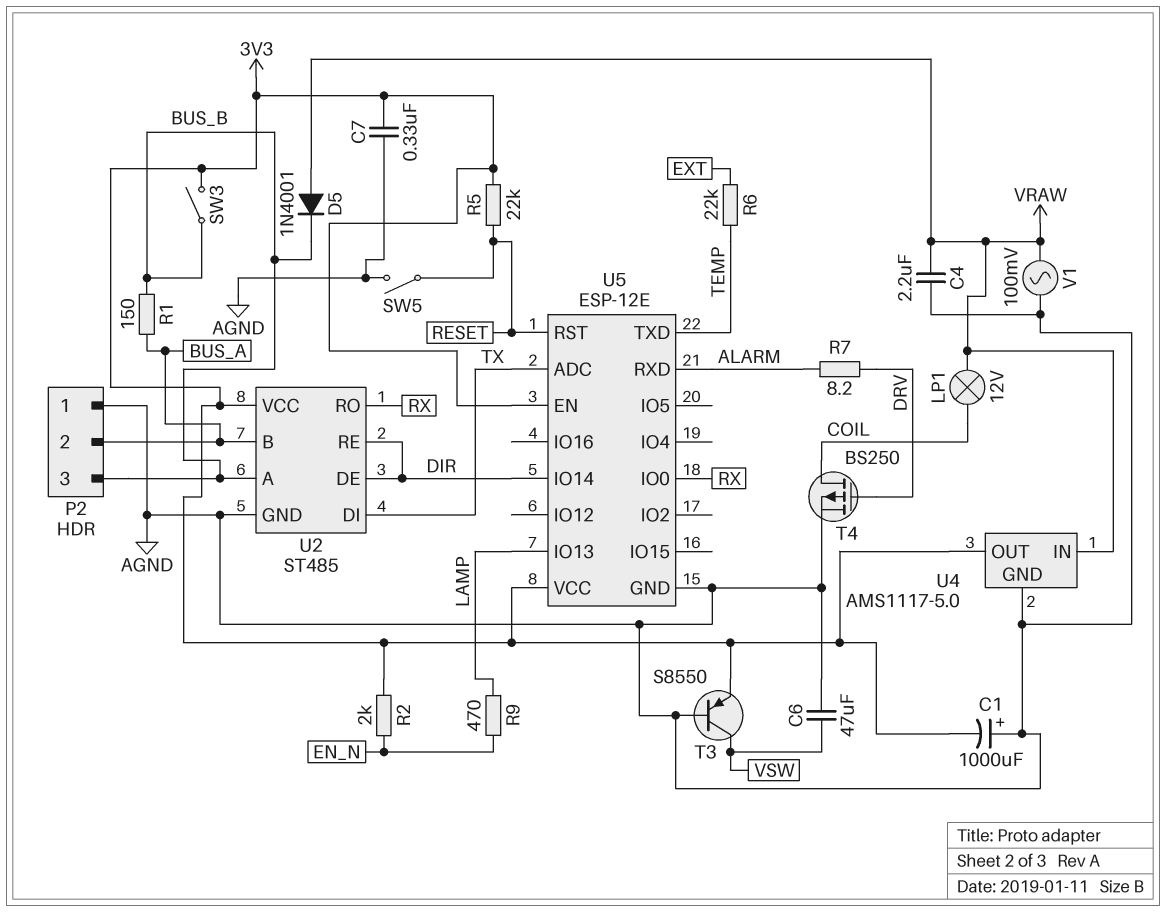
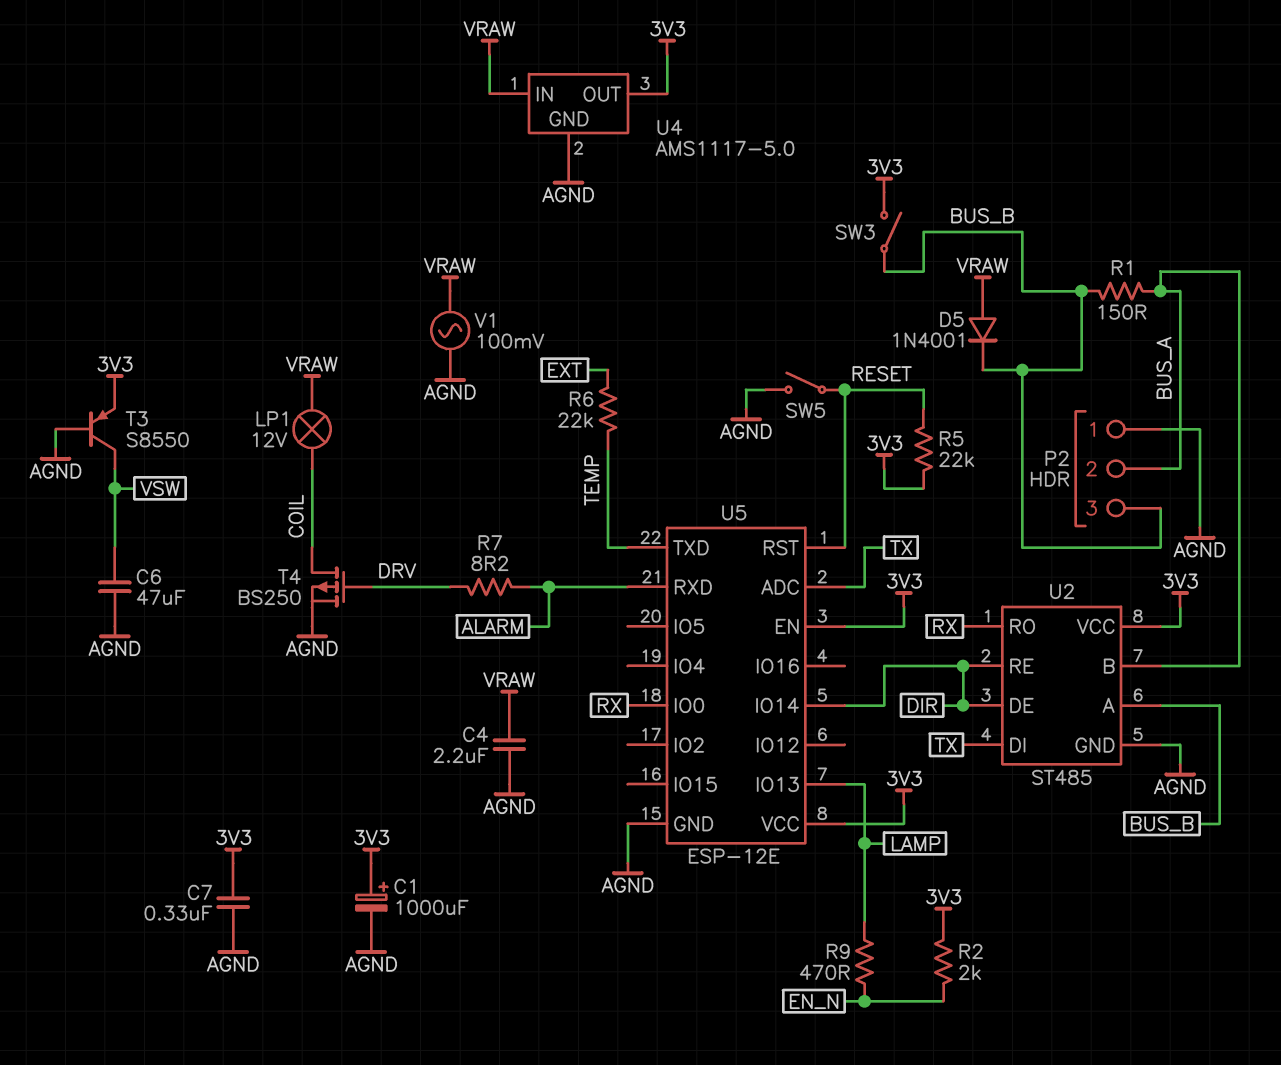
C1: 1000uF (plus AGND, minus 3V3) -> 1000uF (plus 3V3, minus AGND)

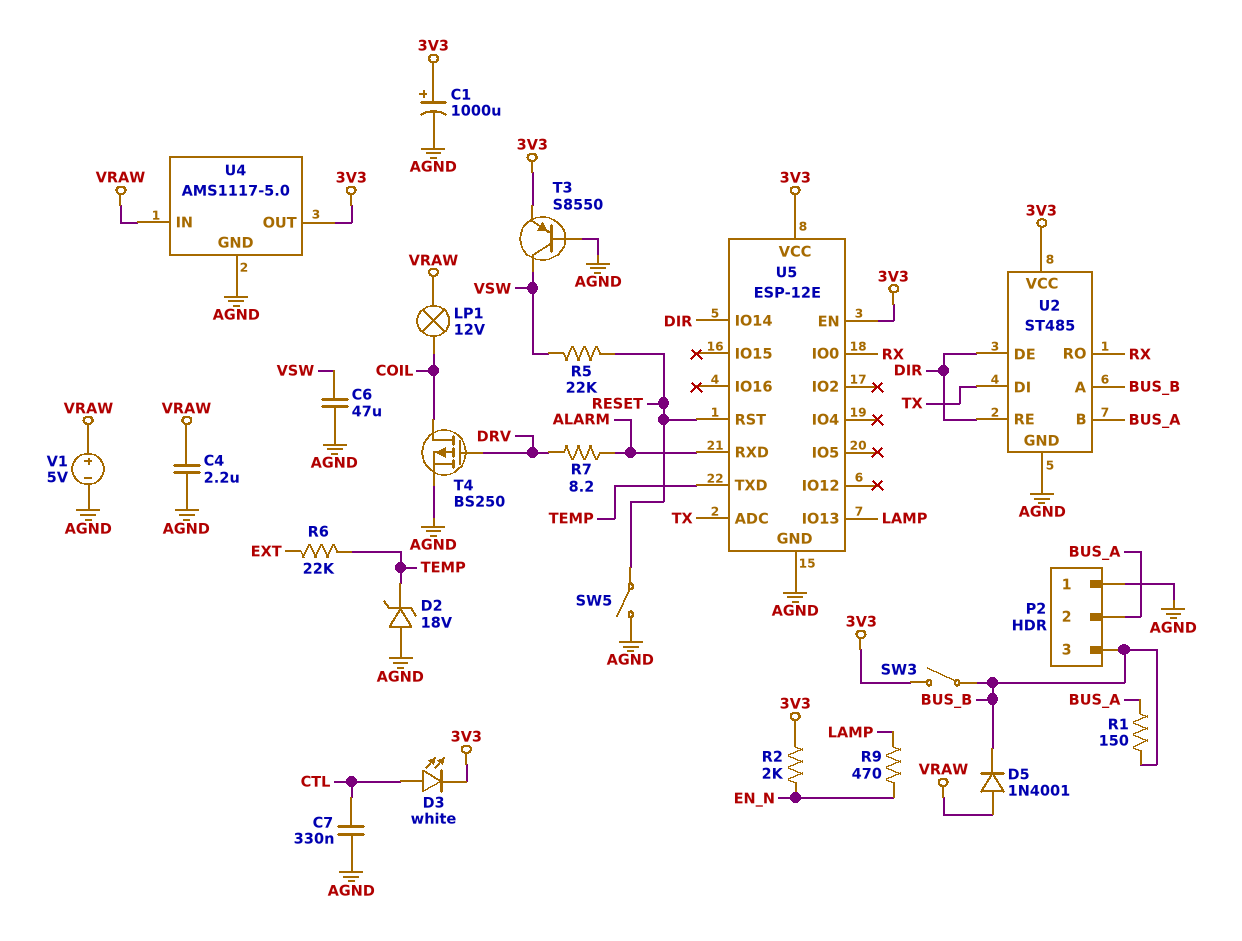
C7: 330nF (3V3, AGND) -> 330nF (AGND, CTL)
D2: none -> zener 18V (A AGND, K TEMP)
D3: none -> LED white (A CTL, K 3V3)
R5: 22k (3V3, RESET) -> 22k (RESET, VSW)
V1: AC 100mV (AGND, VRAW) -> 5V (plus VRAW, minus AGND)

